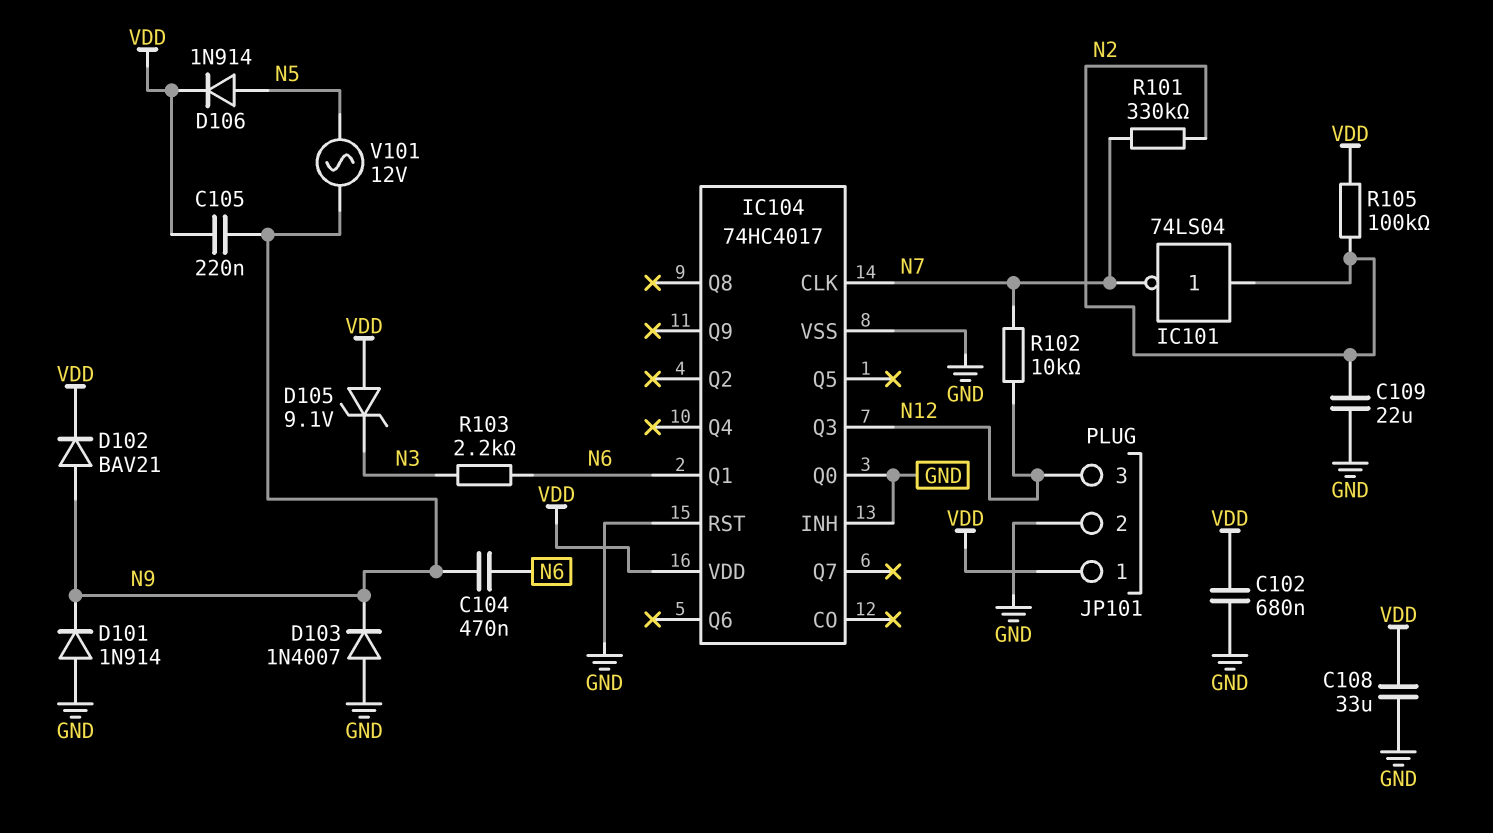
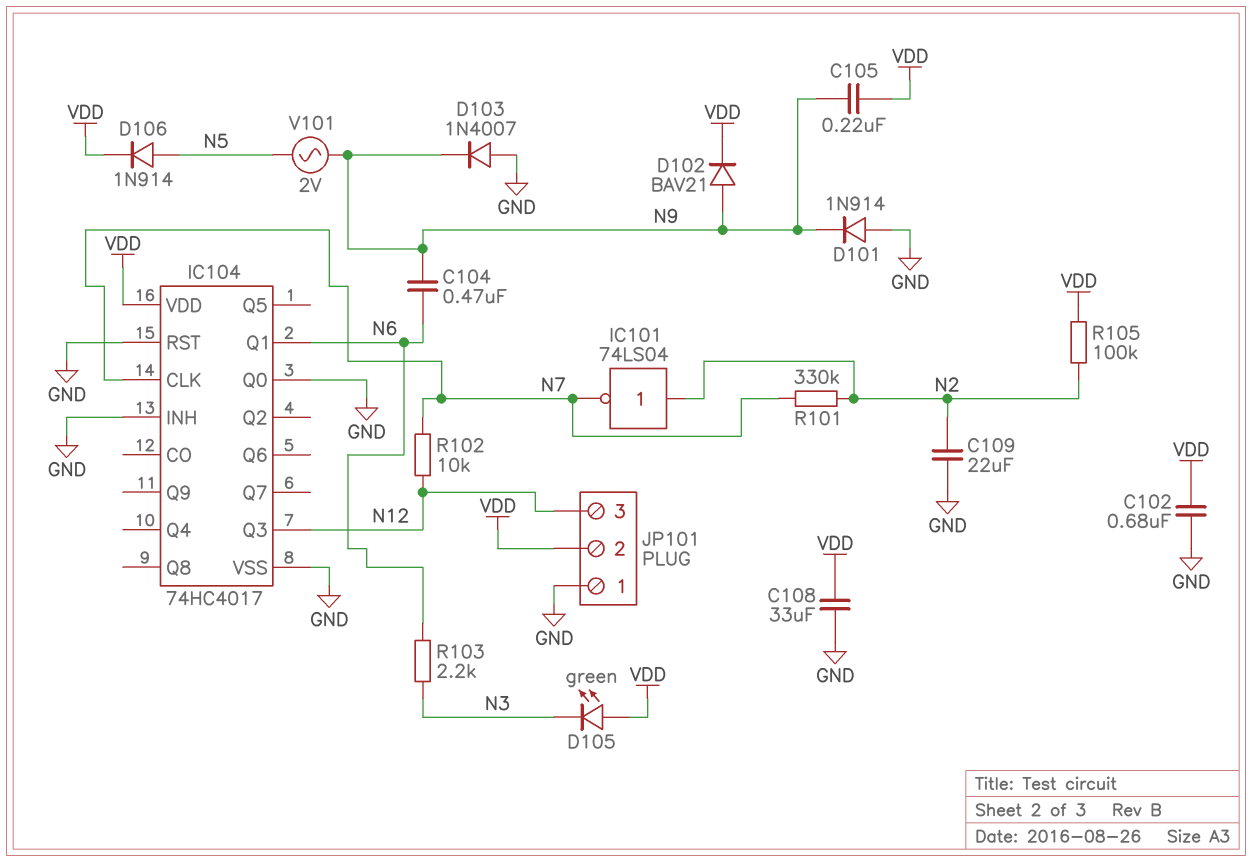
D105: zener 9.1V (A VDD, K N3) -> LED green (A VDD, K N3)
JP101 pin 1: VDD -> GND
JP101 pin 2: GND -> VDD
V101: AC 12V (N5, N9) -> AC 2V (N5, N9)

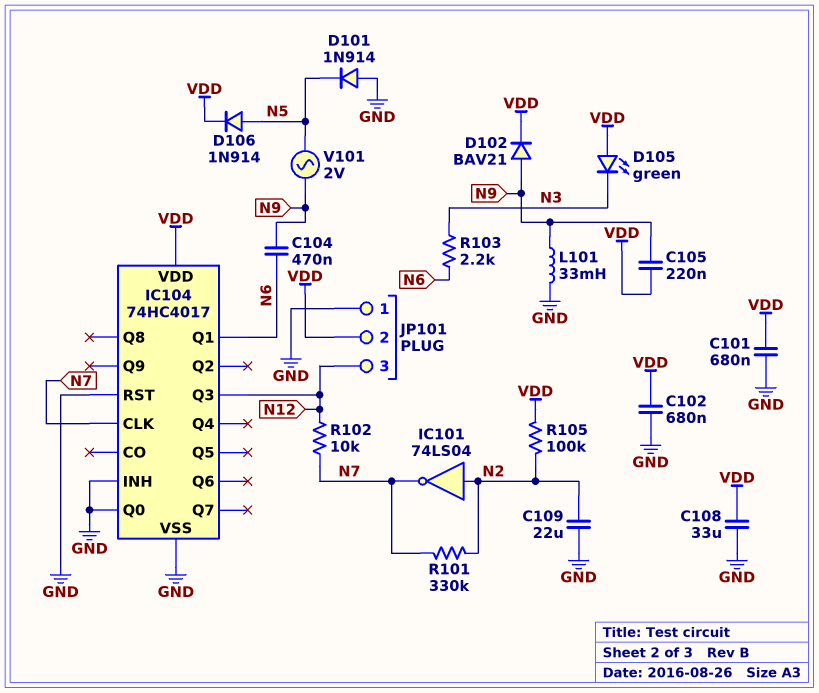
C101: none -> 680nF (GND, VDD)
D101: diode 1N914 (A GND, K N9) -> diode 1N914 (A GND, K N5)
D103: diode 1N4007 (A GND, K N9) -> none
L101: none -> 33mH (GND, N9)

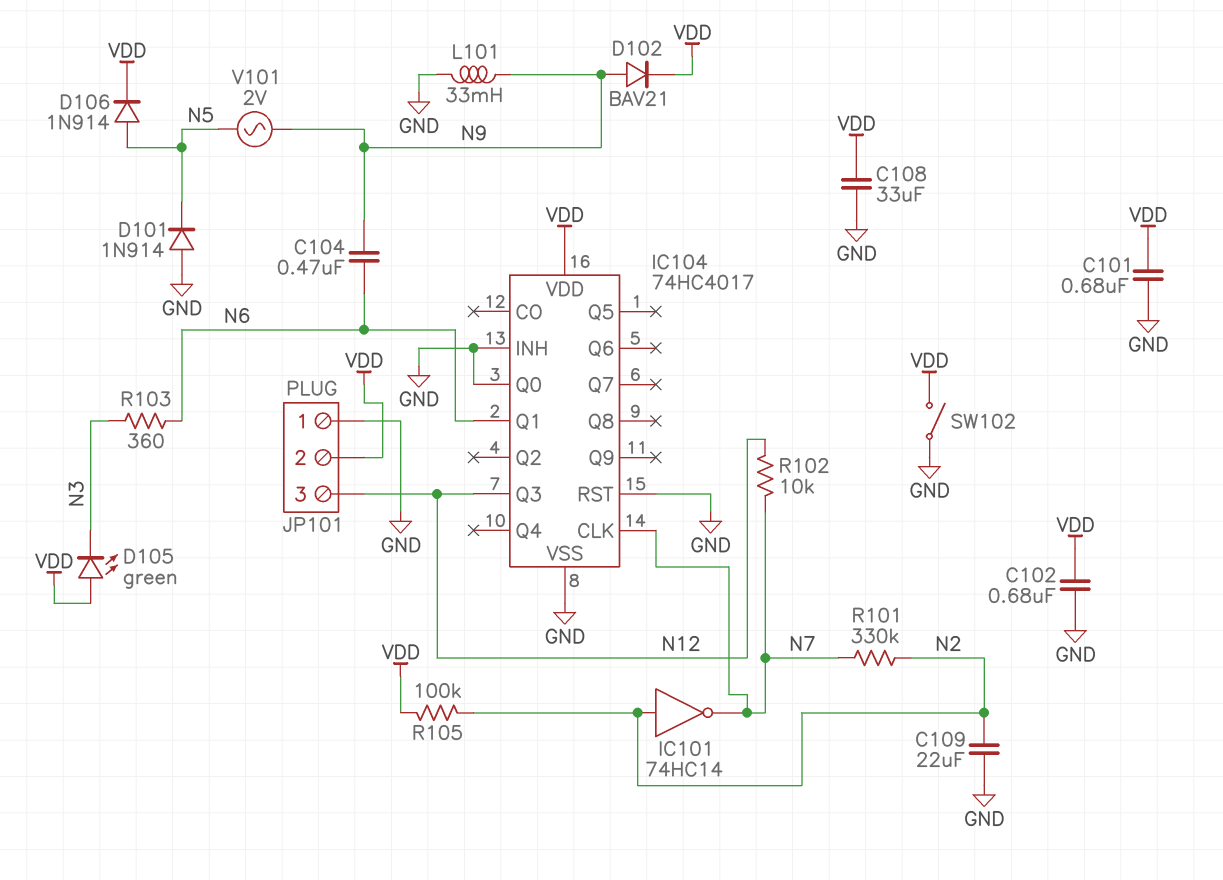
C105: 220nF (N9, VDD) -> none
IC101: NOT 74LS04 (in N2, out N7) -> NOT 74HC14 (in N2, out N7)
R103: 2.2k (N3, N6) -> 360 (N3, N6)
SW102: none -> switch (GND, VDD)

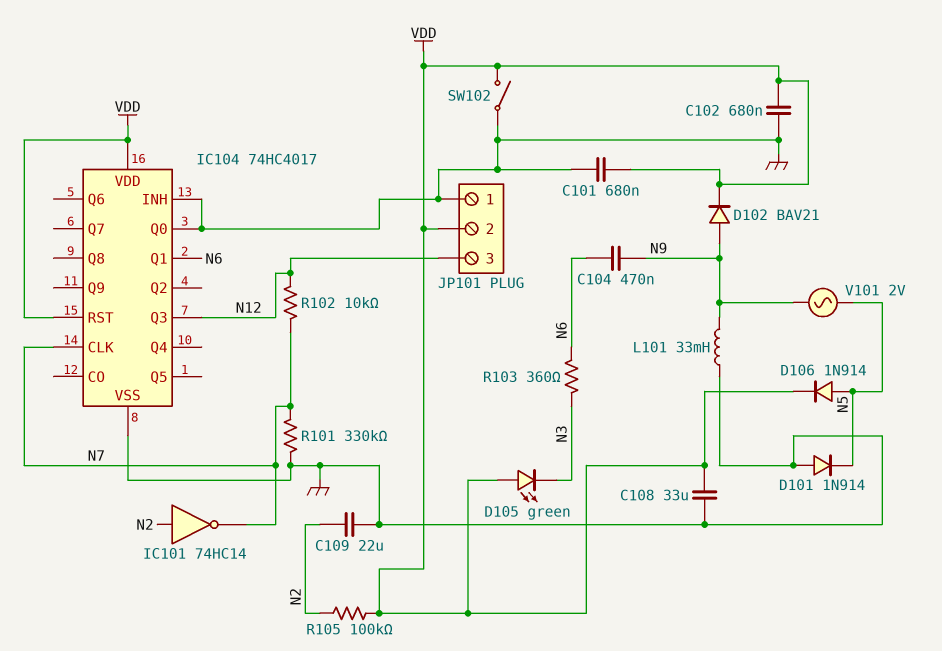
IC104 pin RST: GND -> VDD
R101: 330k (N2, N7) -> 330k (GND, N7)

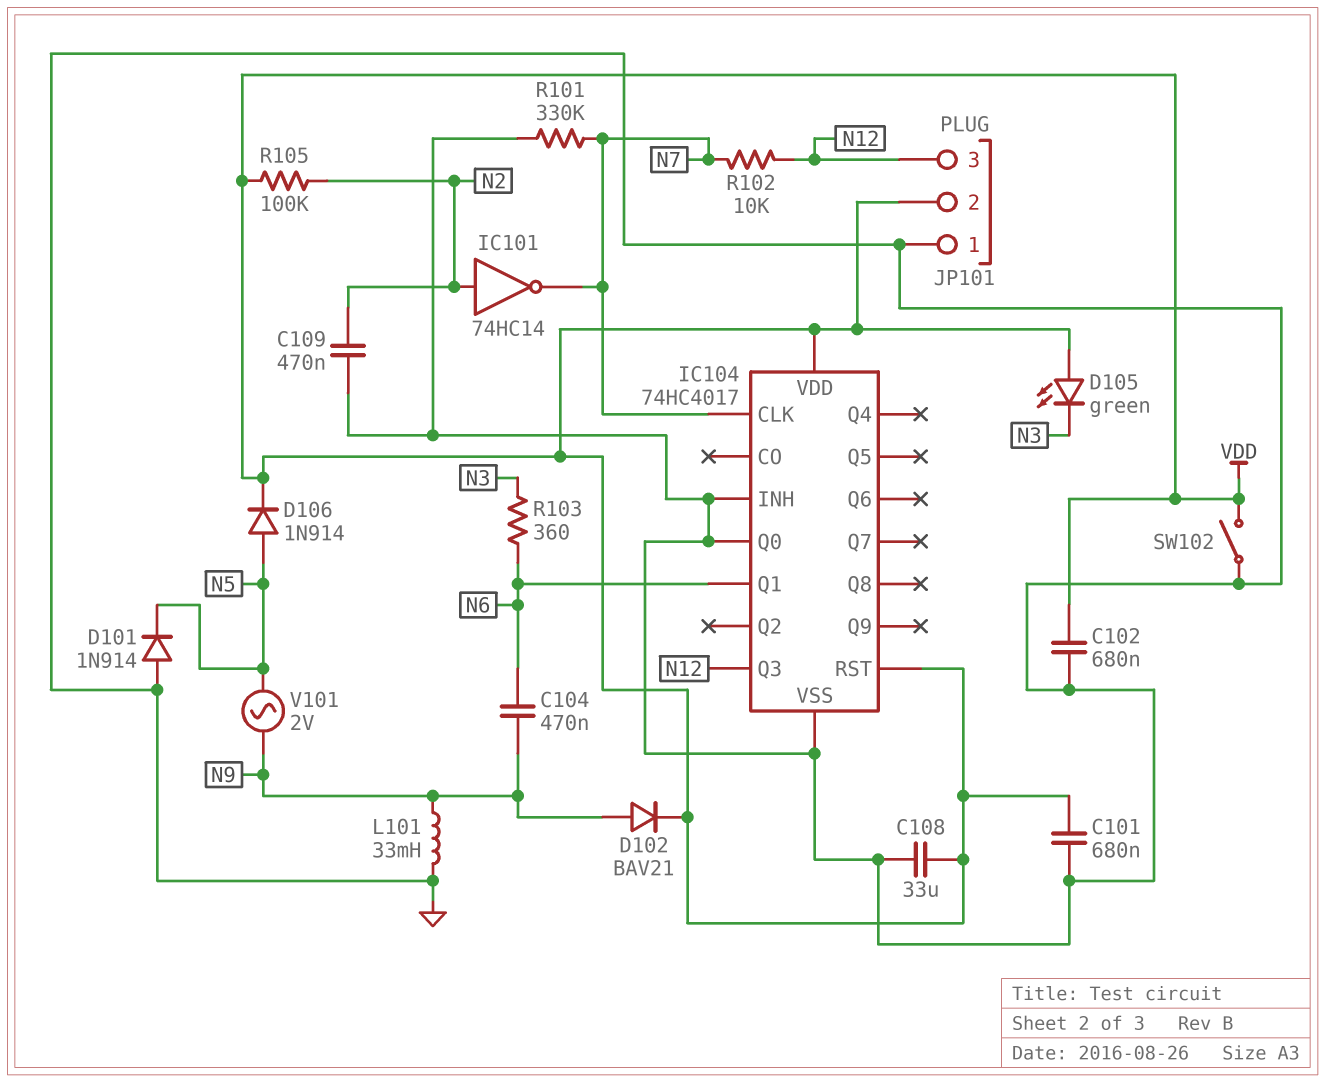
C109: 22uF (GND, N2) -> 470nF (GND, N2)

